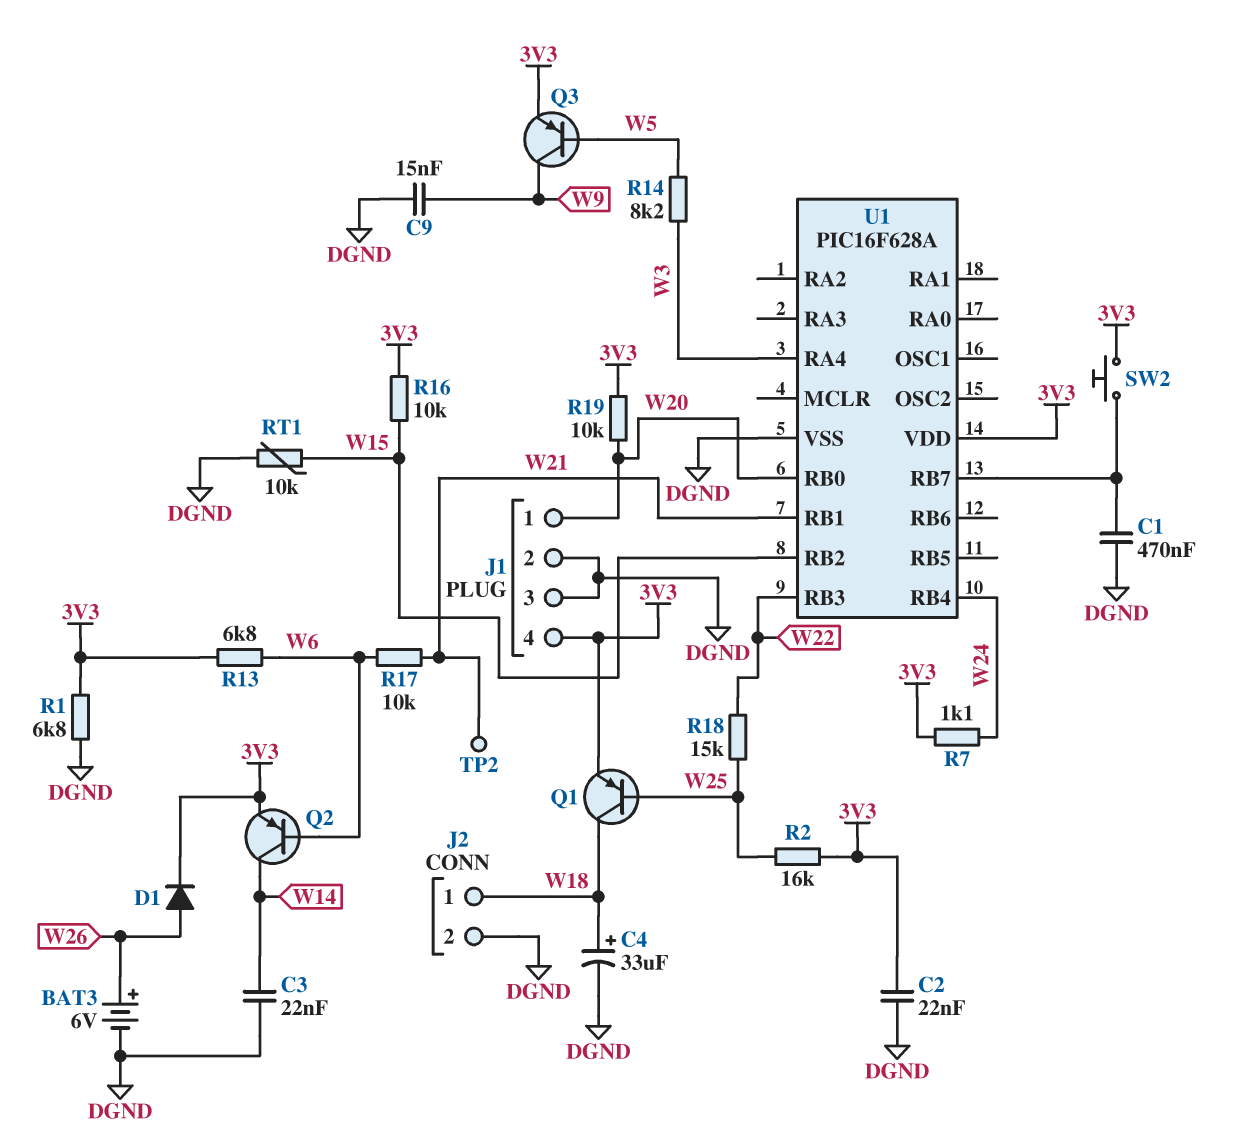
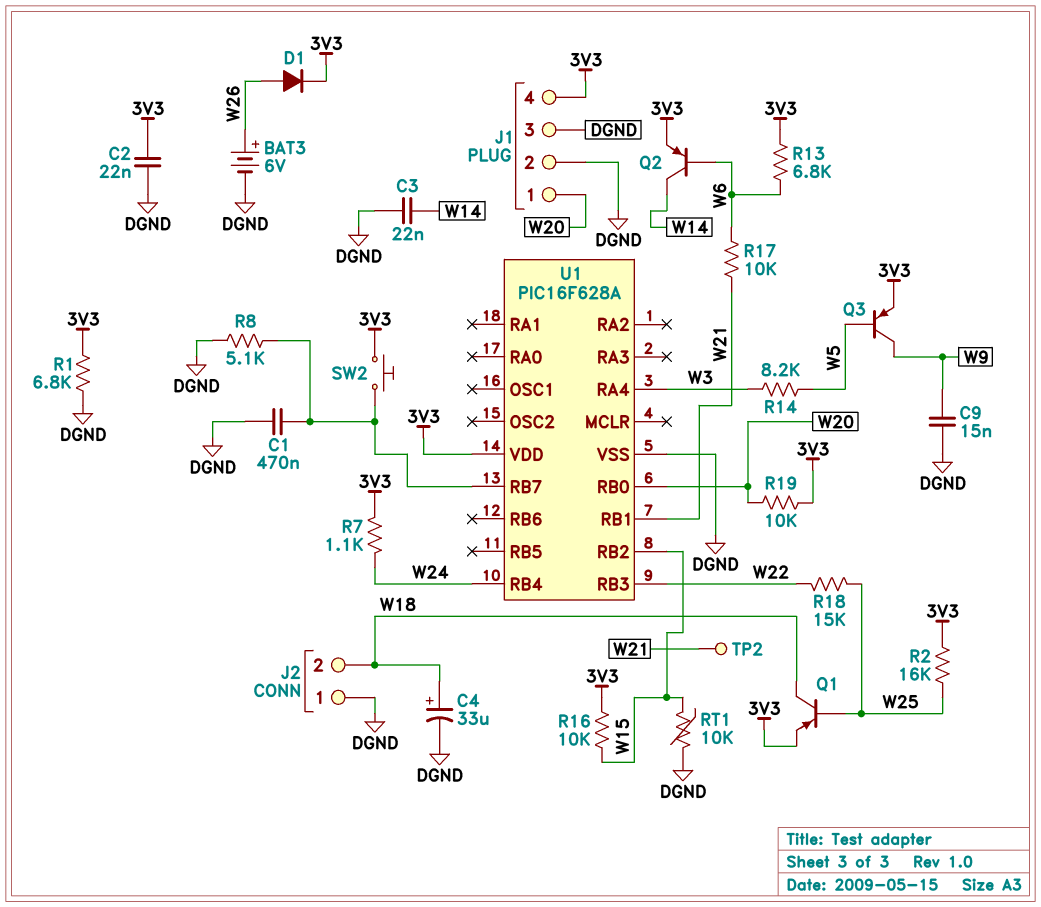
J2 pin 1: W18 -> DGND
J2 pin 2: DGND -> W18
R8: none -> 5.1k (DGND, U1/RB7)

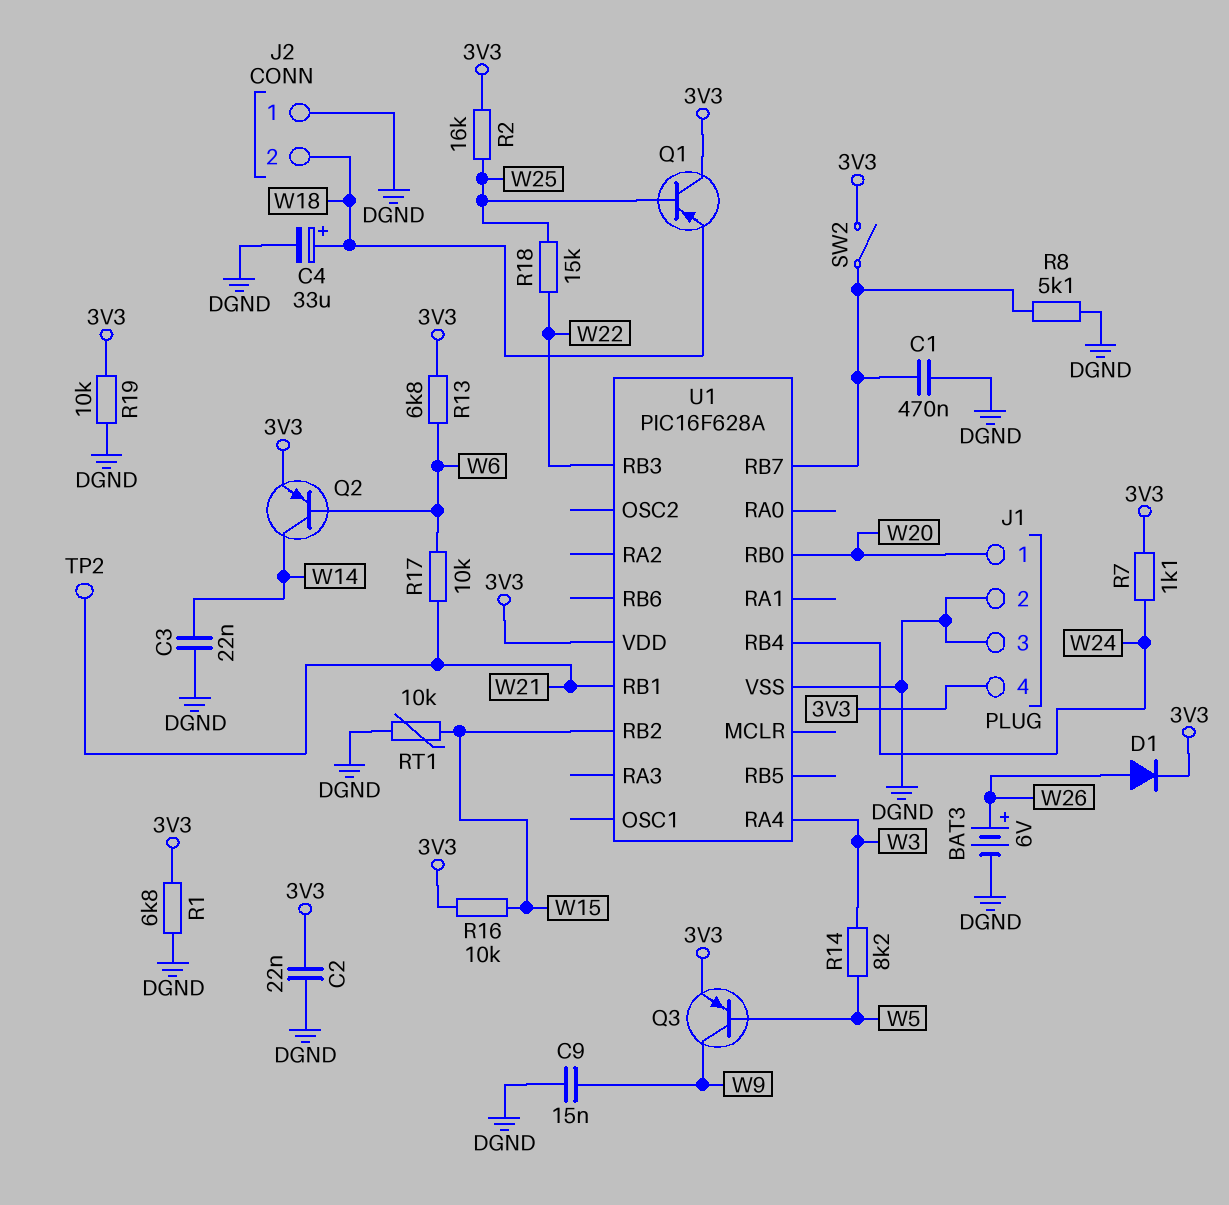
Q1: PNP (B W25, C W18, E 3V3) -> PNP (B W25, C 3V3, E W18)
R19: 10k (3V3, W20) -> 10k (3V3, DGND)
SW2: button (3V3, U1/RB7) -> switch (3V3, U1/RB7)

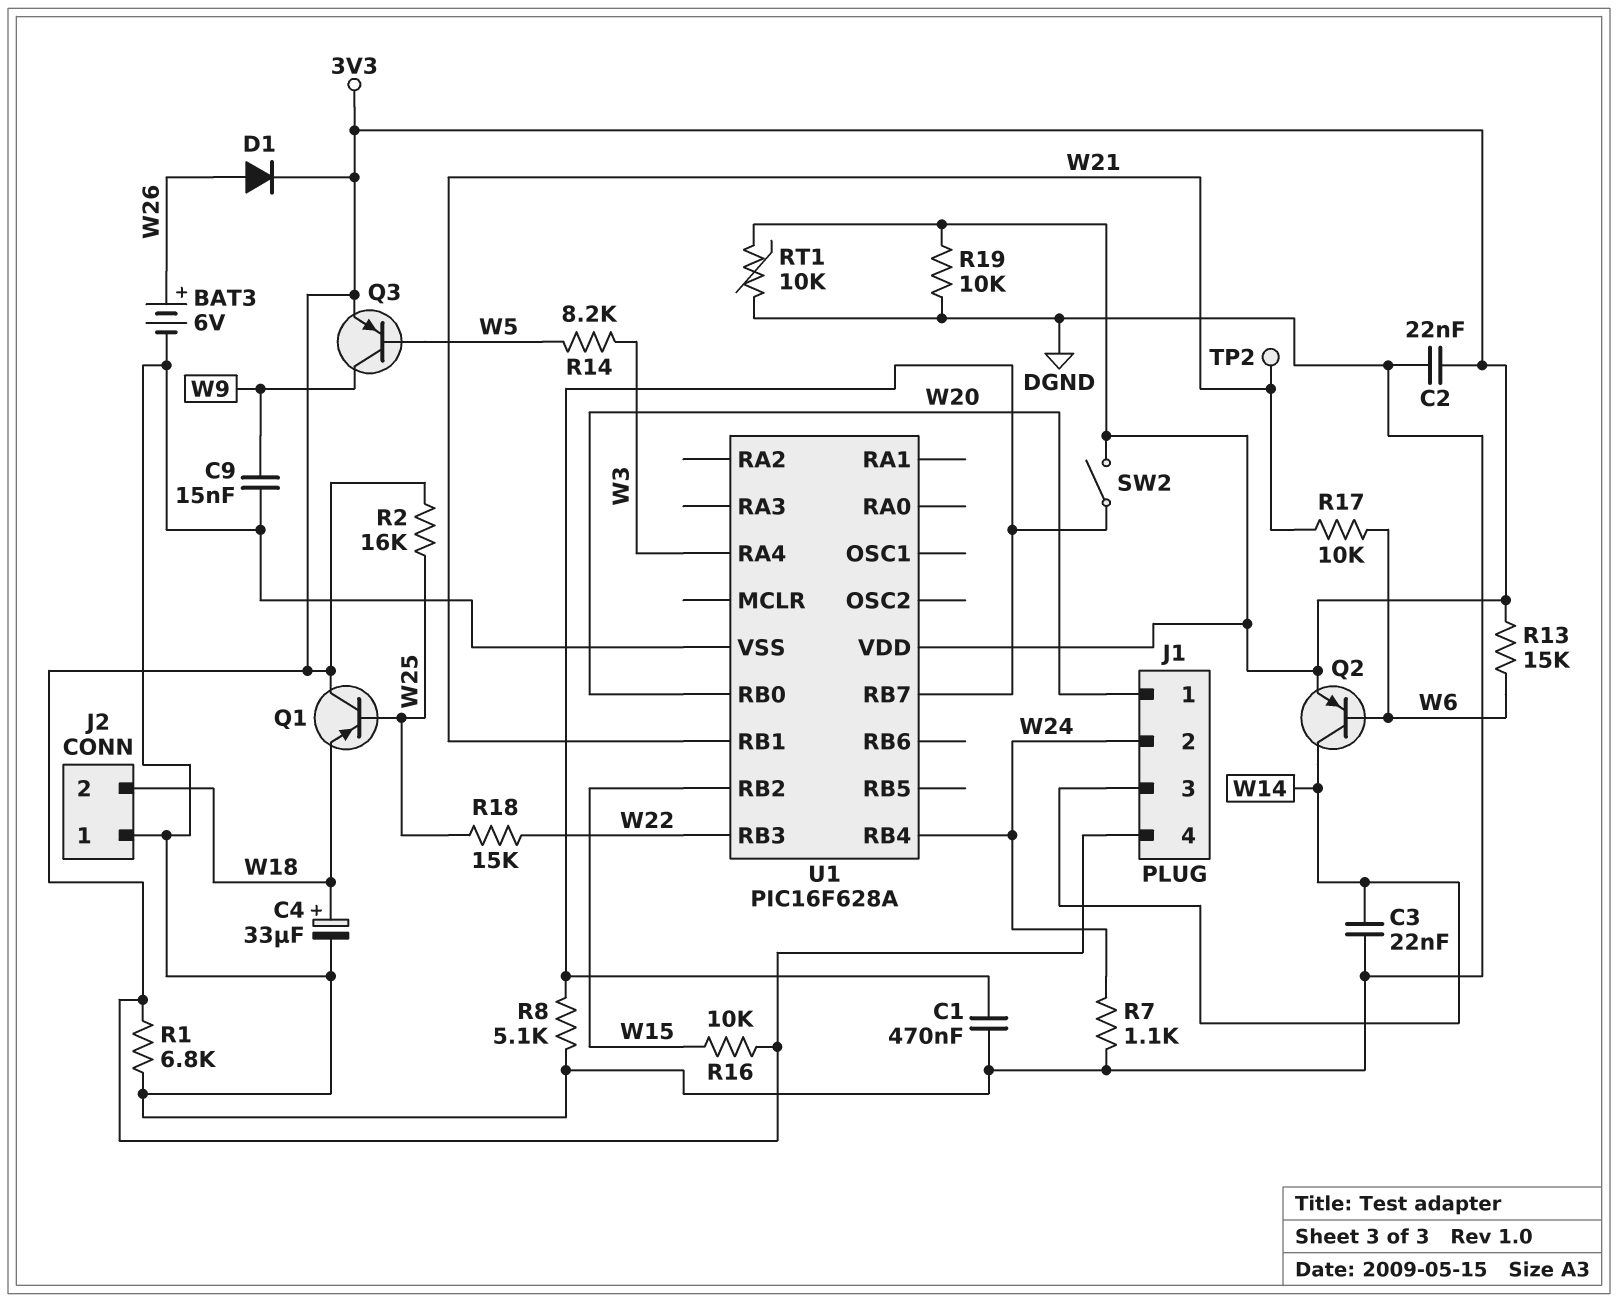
J1 pin 2: DGND -> W24
J1 pin 3: DGND -> W14
R7: 1.1k (3V3, W24) -> 1.1k (DGND, W24)
R13: 6.8k (3V3, W6) -> 15k (3V3, W6)
RT1: 10k (DGND, W15) -> 10k (3V3, DGND)

